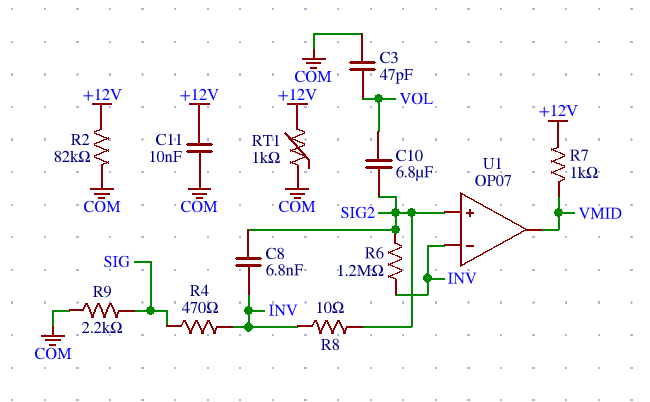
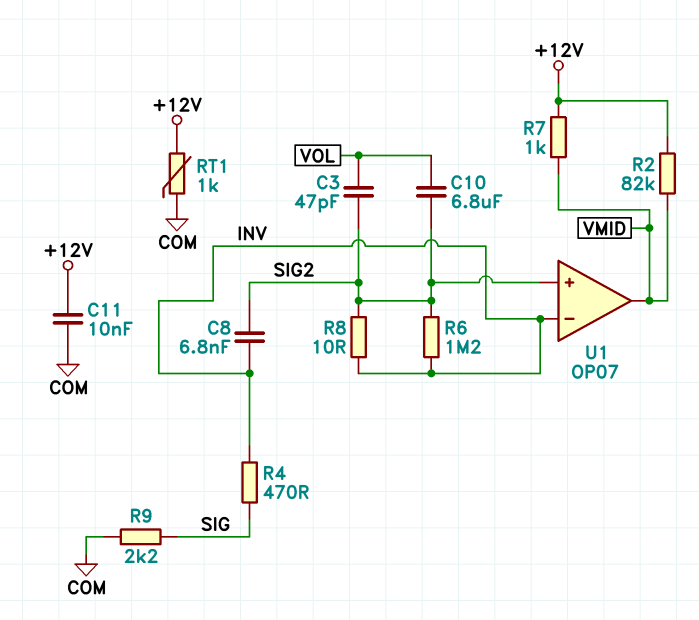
C3: 47pF (COM, VOL) -> 47pF (SIG2, VOL)
R2: 82k (+12V, COM) -> 82k (+12V, VMID)

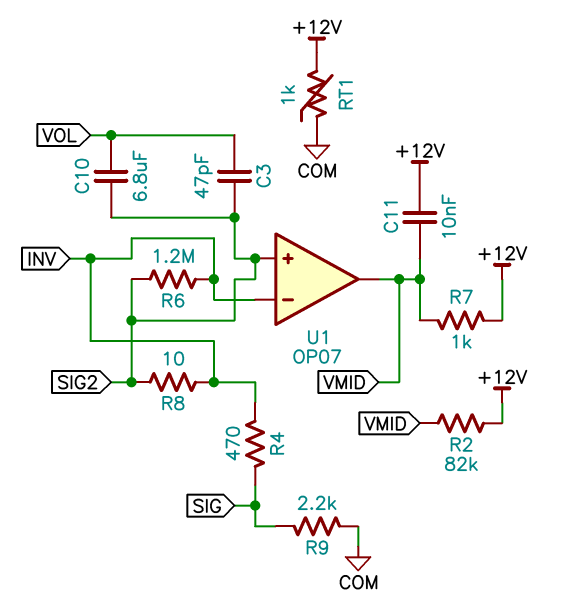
C8: 6.8nF (INV, SIG2) -> none
C11: 10nF (+12V, COM) -> 10nF (+12V, VMID)

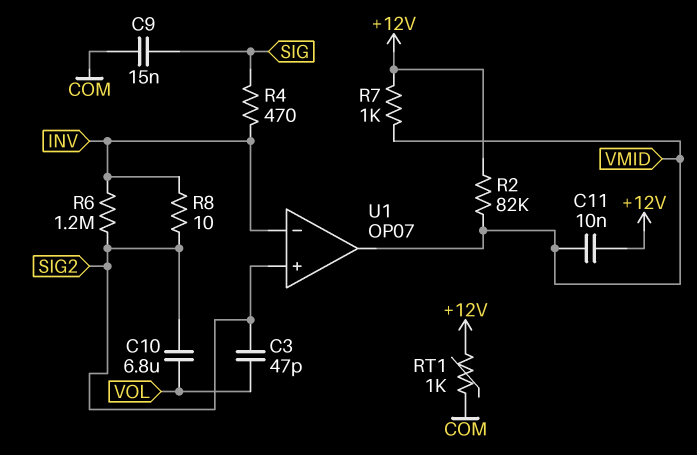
C9: none -> 15nF (COM, SIG)
R9: 2.2k (COM, SIG) -> none

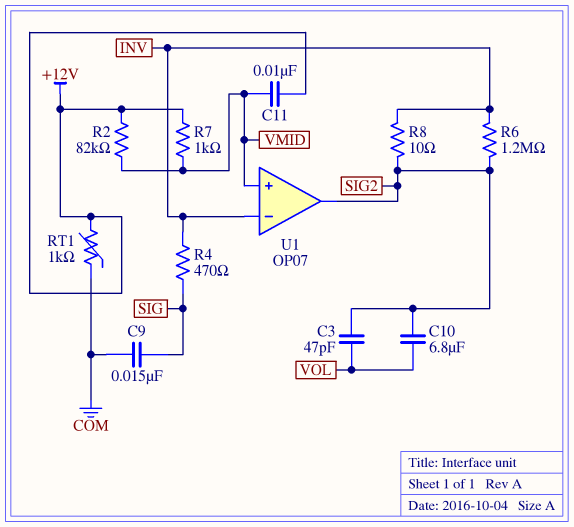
U1 pin in+: SIG2 -> VMID
U1 pin out: VMID -> SIG2

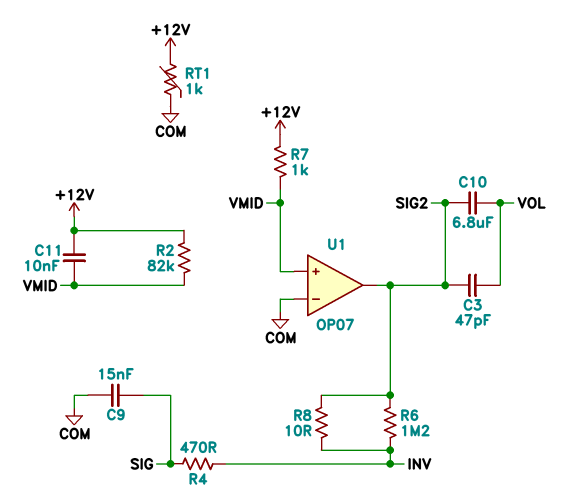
U1 pin in-: INV -> COM

